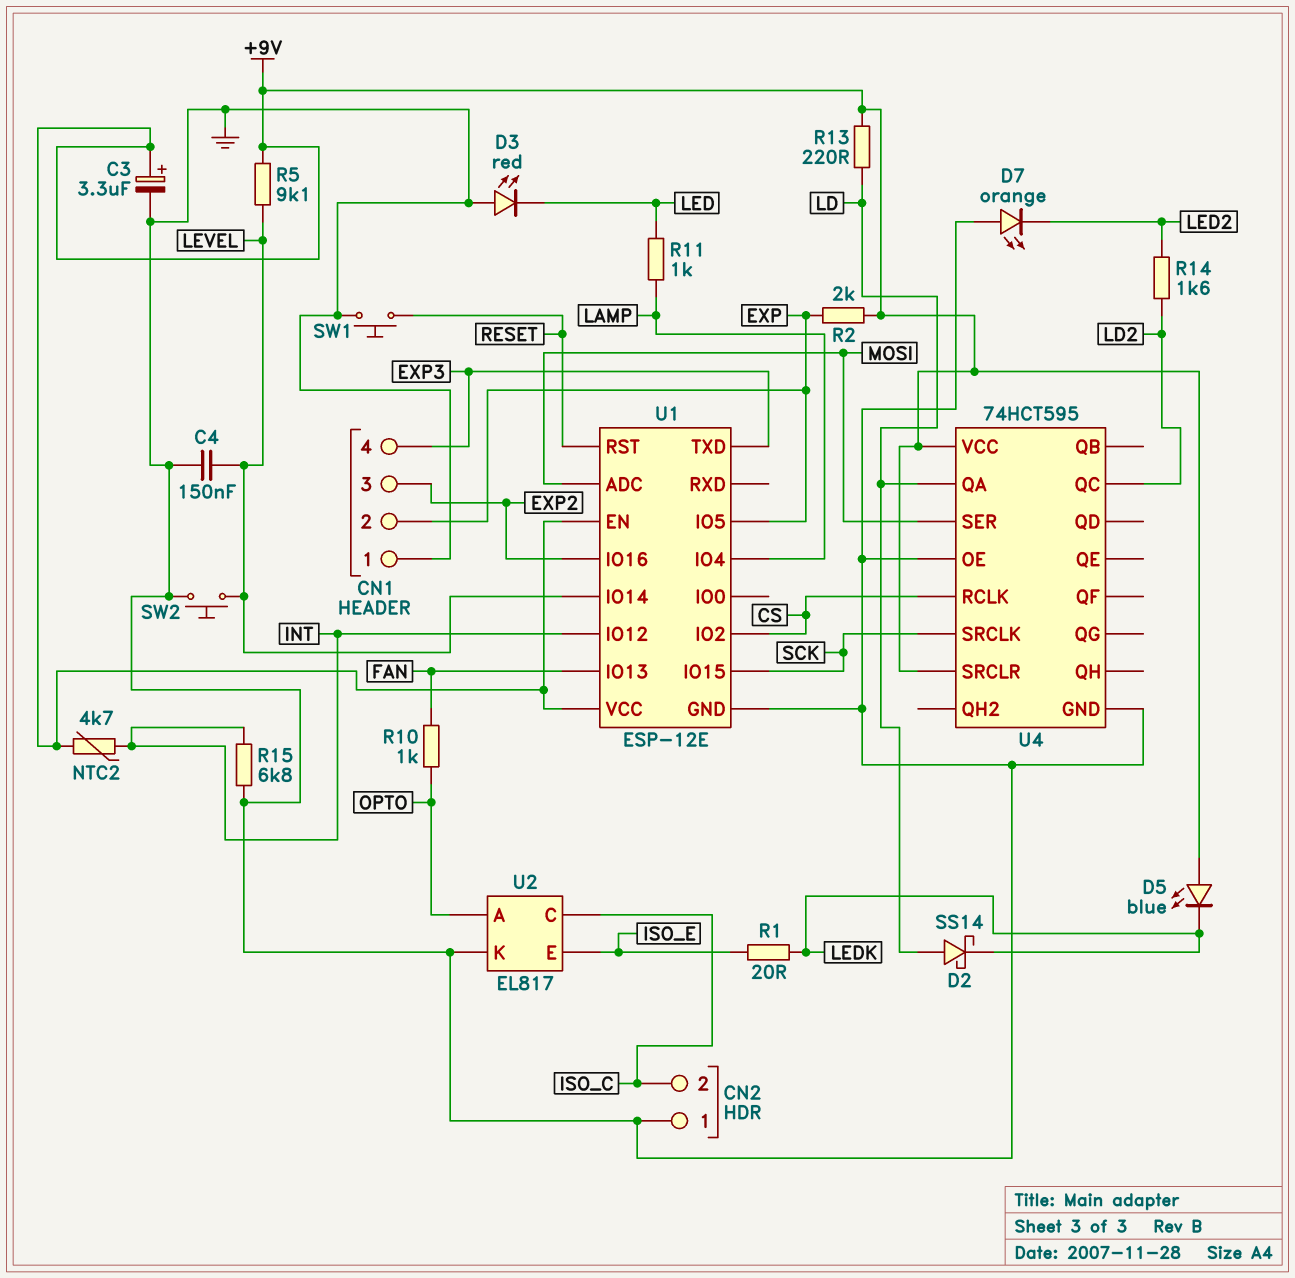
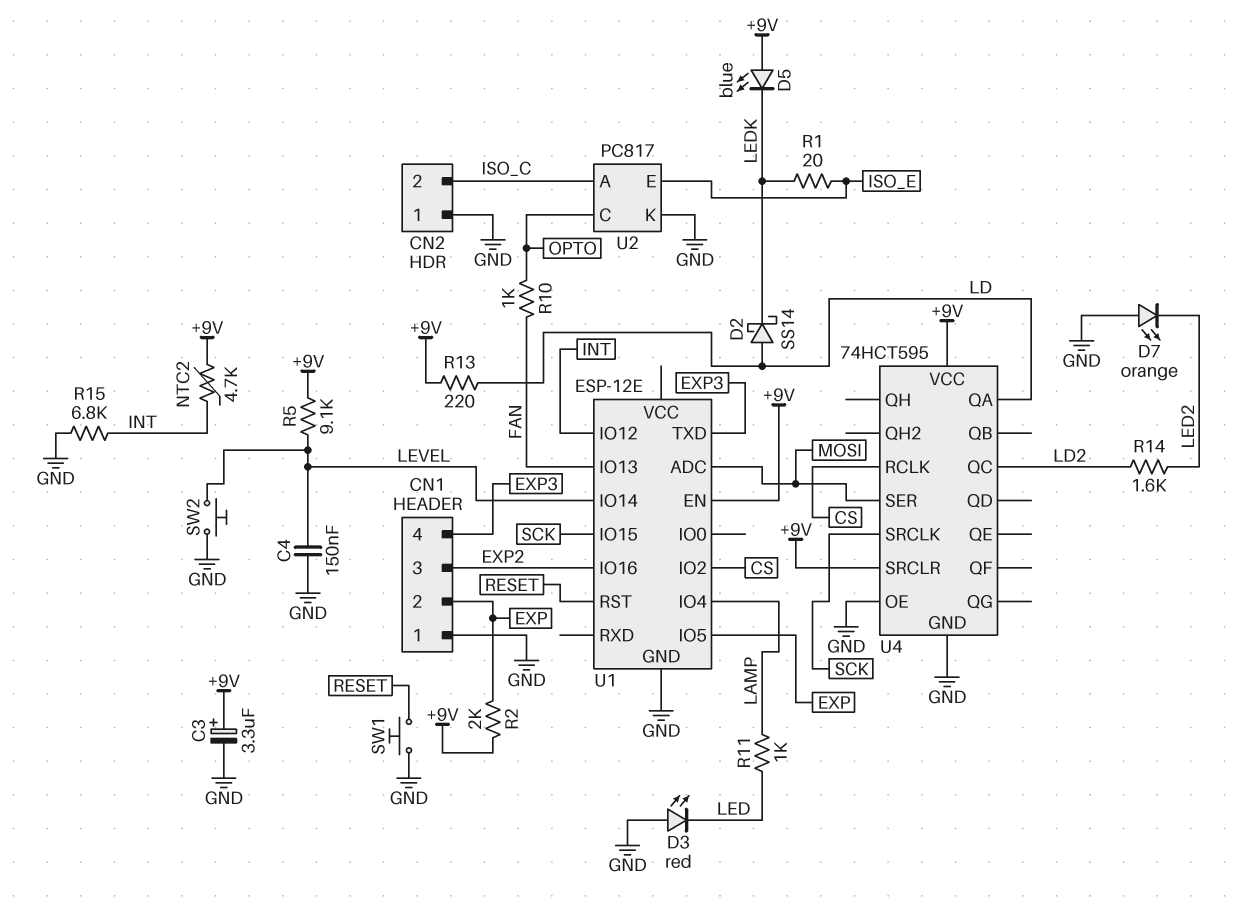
U1 pin VCC: +9V -> none
U2: EL817 -> PC817
U2 pin A: OPTO -> ISO_C
U2 pin C: ISO_C -> OPTO

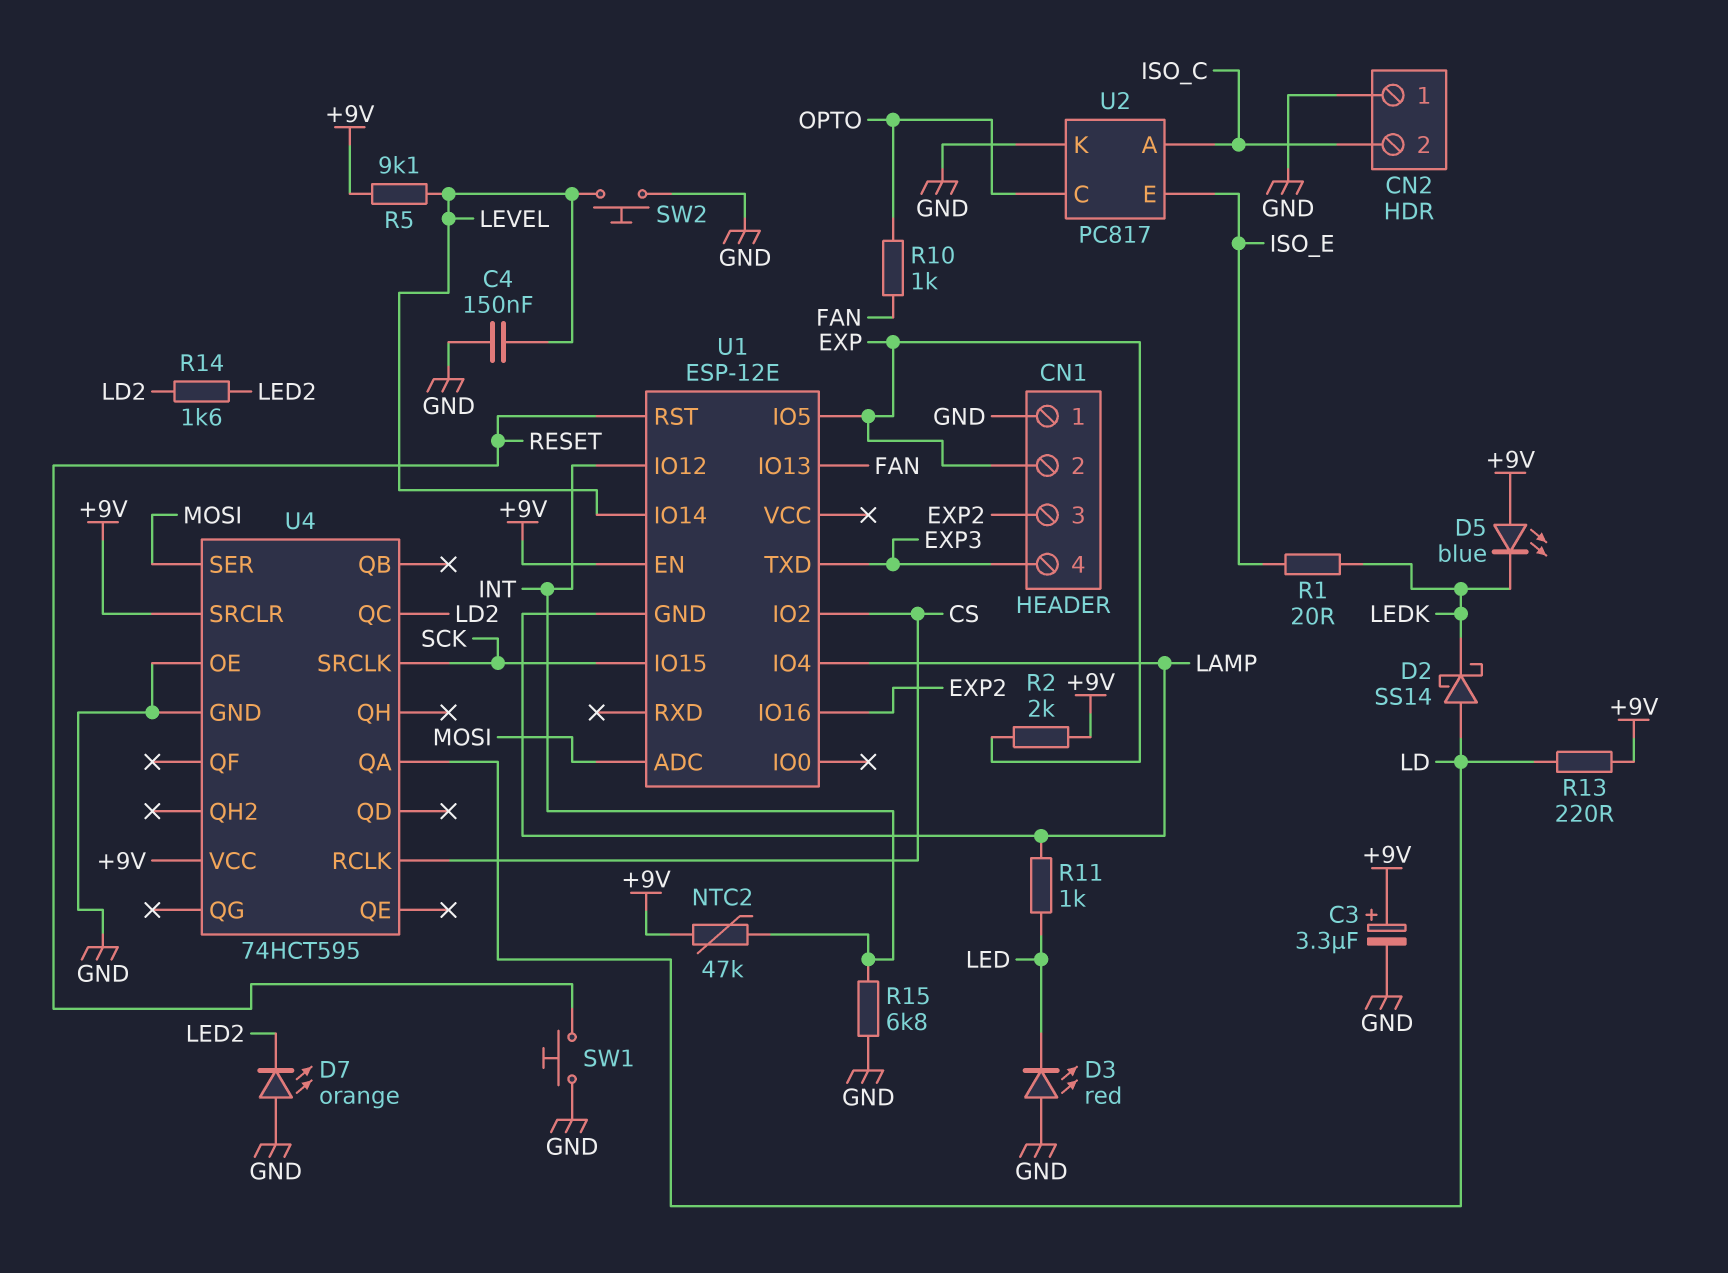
NTC2: 4.7k (+9V, INT) -> 47k (+9V, INT)
U1 pin GND: GND -> LAMP

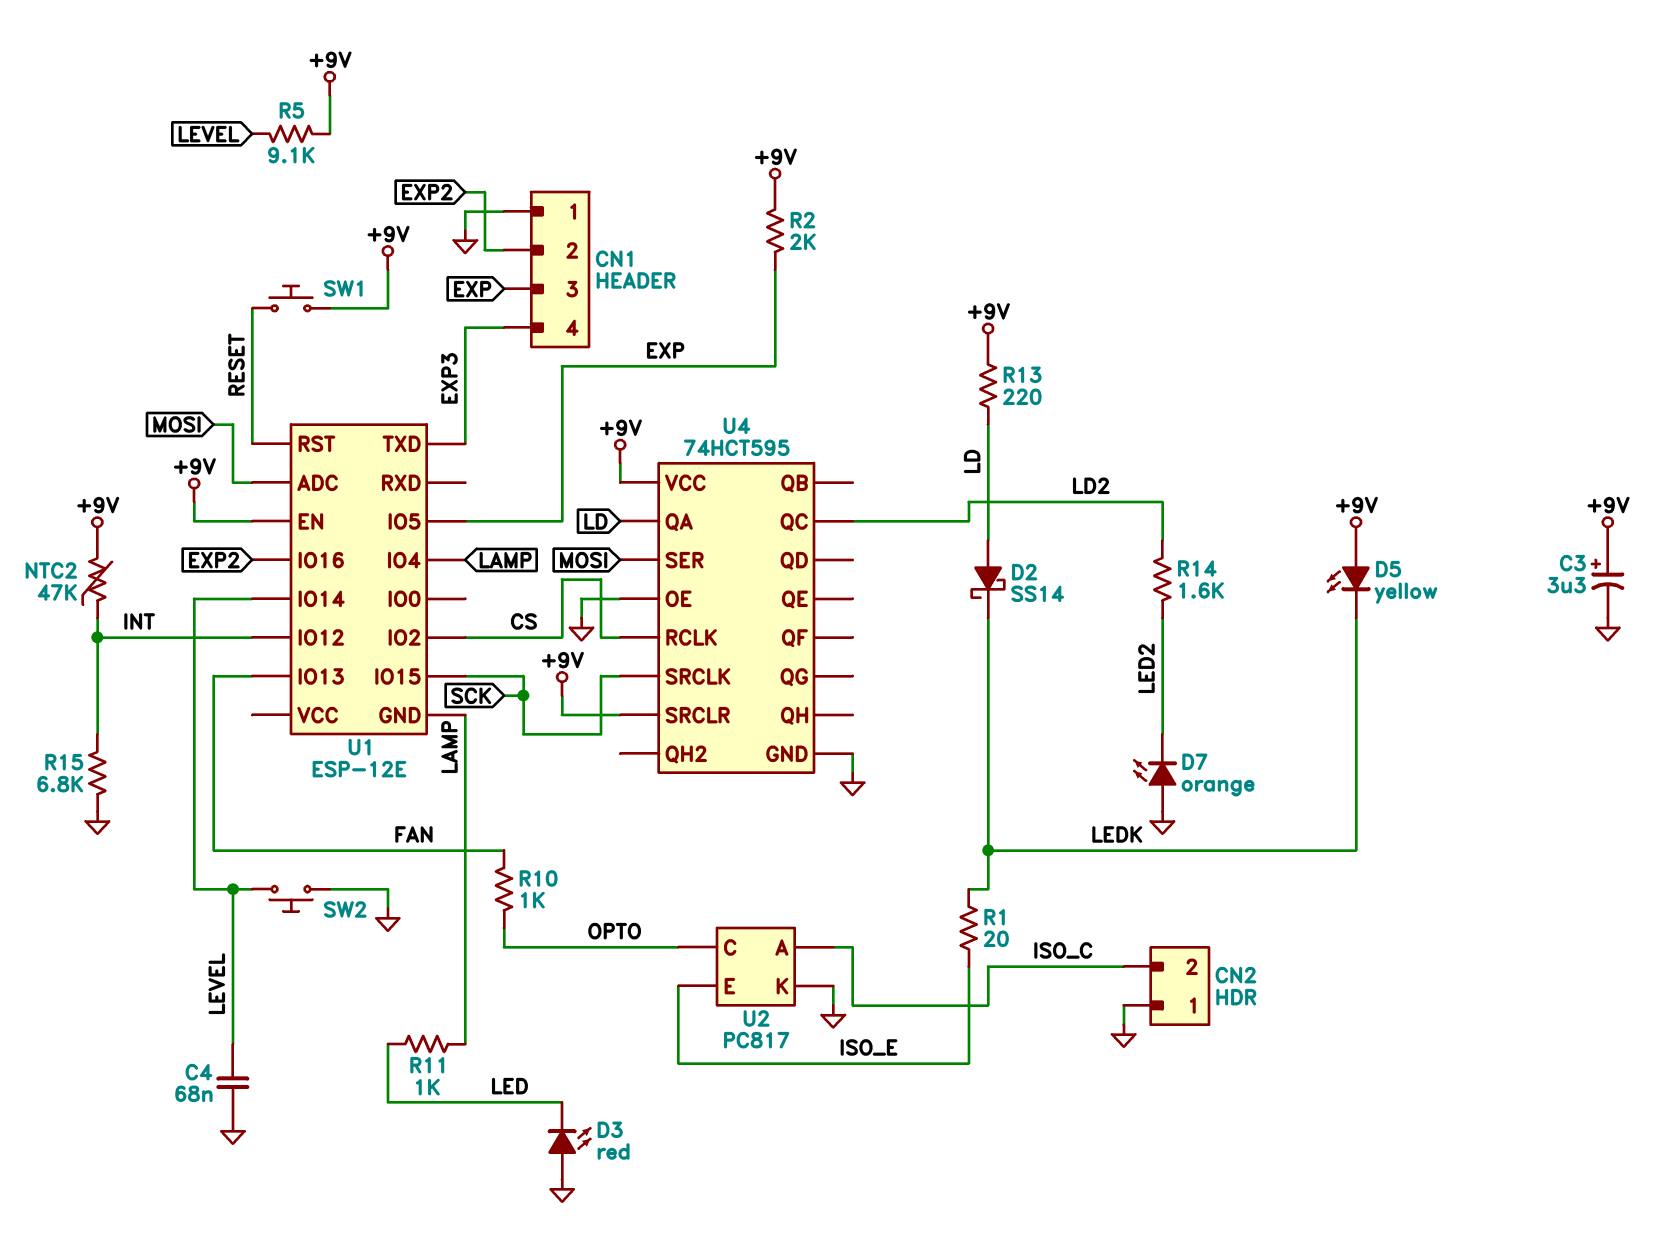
C4: 150nF (GND, LEVEL) -> 68nF (GND, LEVEL)
CN1 pin 2: EXP -> EXP2
CN1 pin 3: EXP2 -> EXP
D5: LED blue (A +9V, K LEDK) -> LED yellow (A +9V, K LEDK)
SW1: button (GND, RESET) -> button (+9V, RESET)

